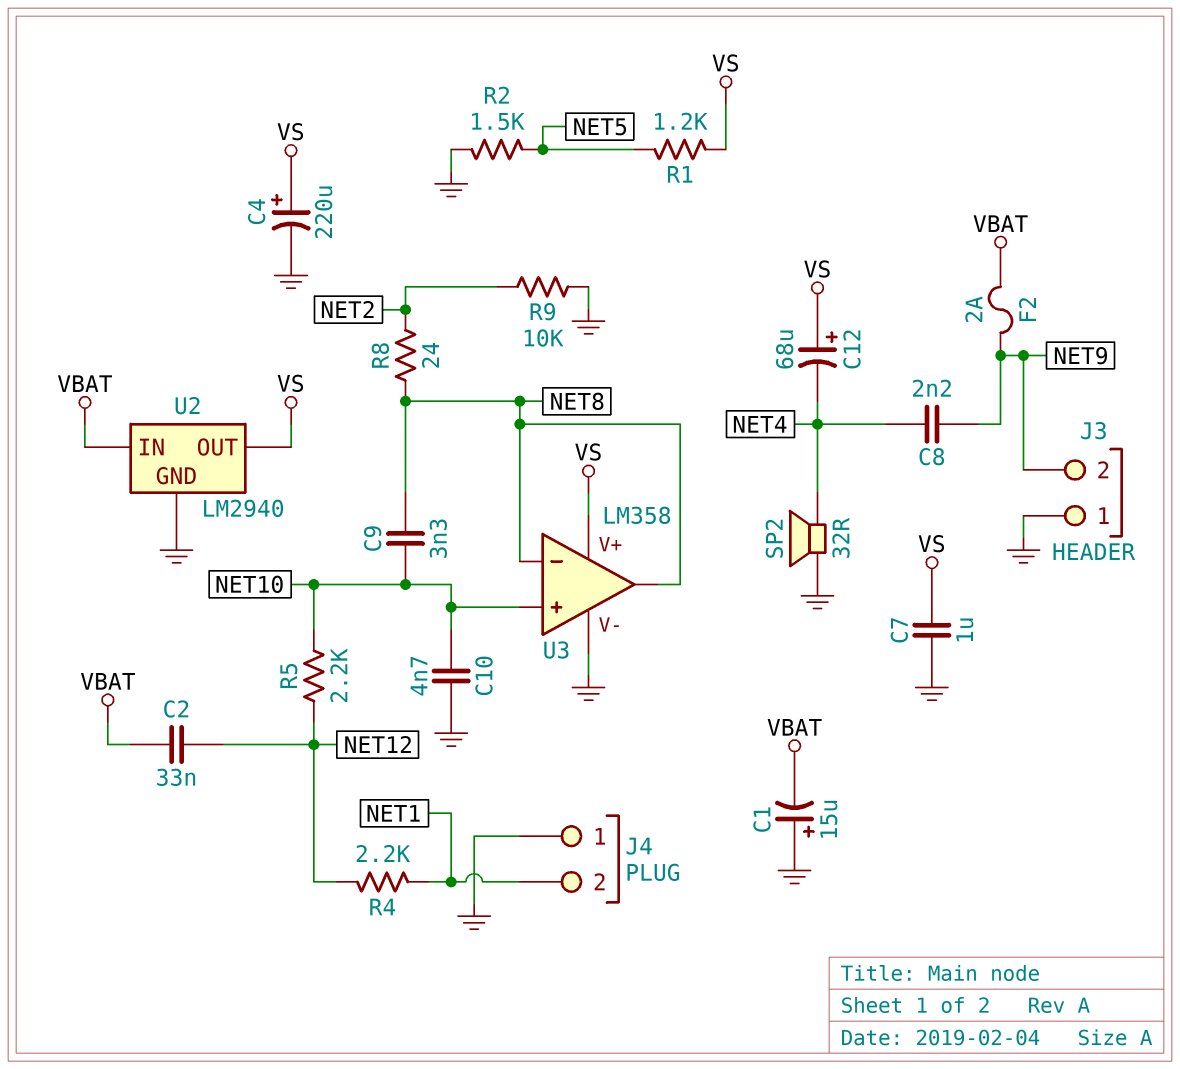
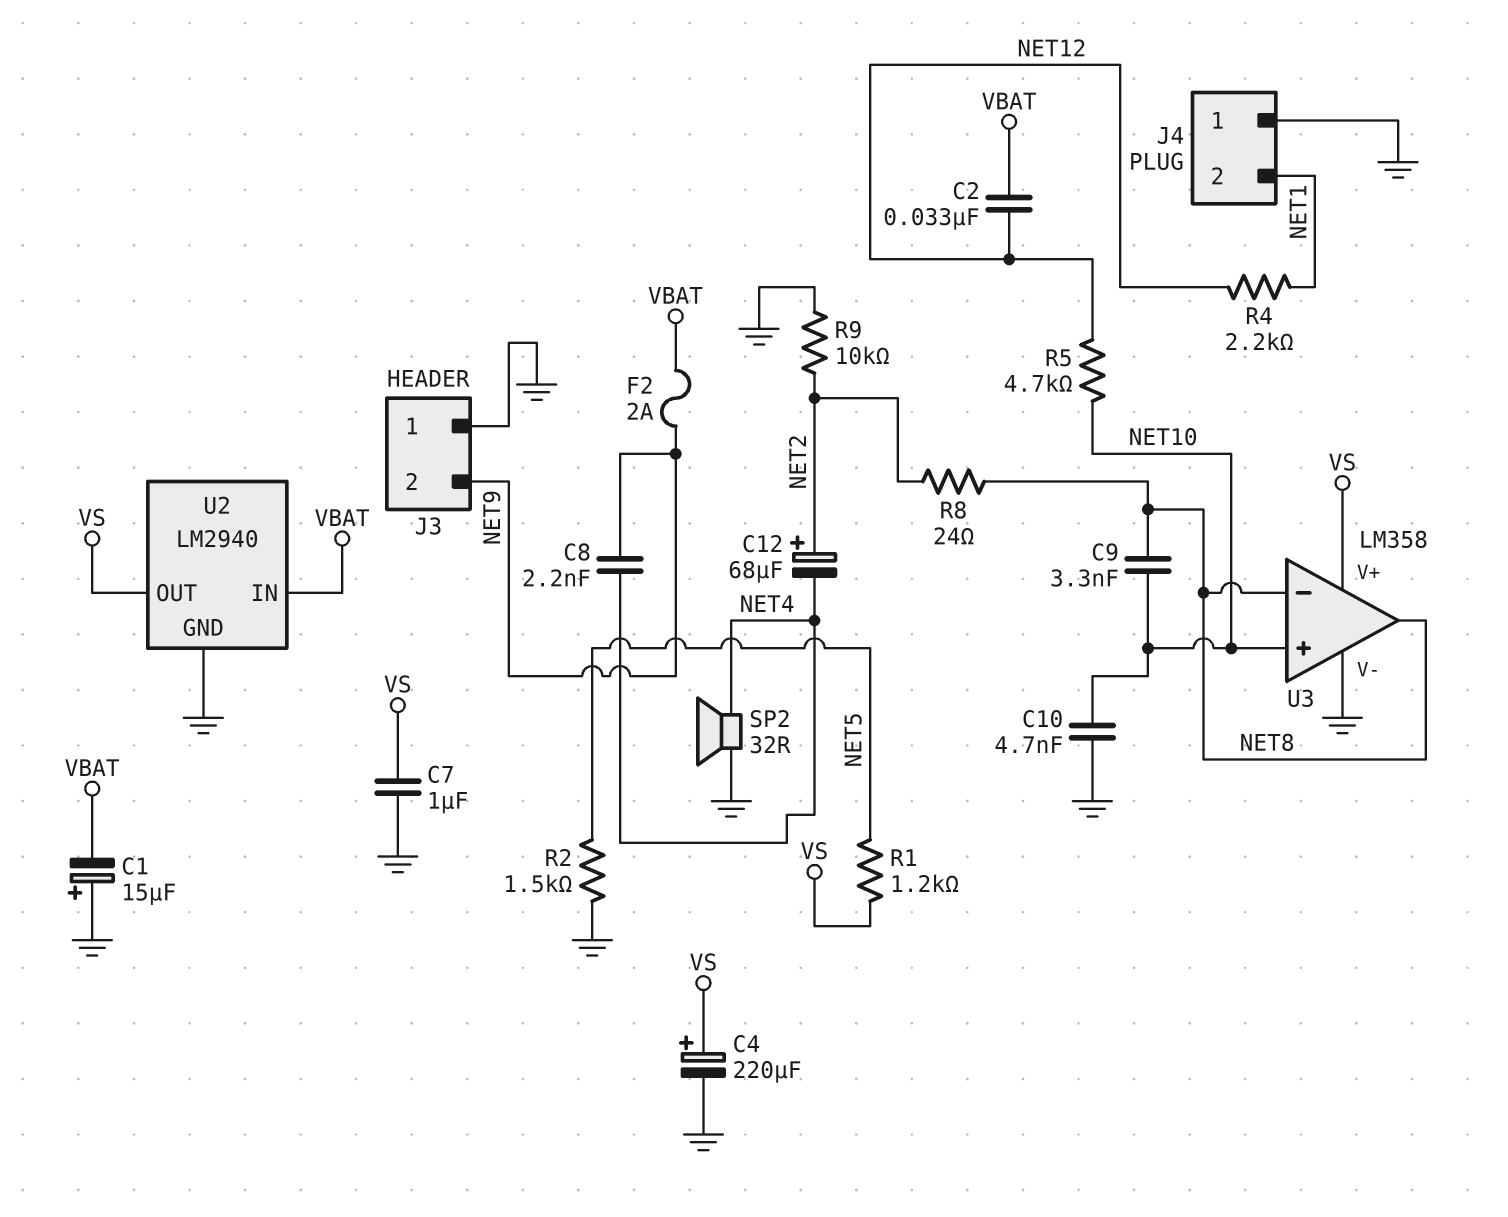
C12: 68uF (plus VS, minus NET4) -> 68uF (plus NET2, minus NET4)
R5: 2.2k (NET10, NET12) -> 4.7k (NET10, NET12)

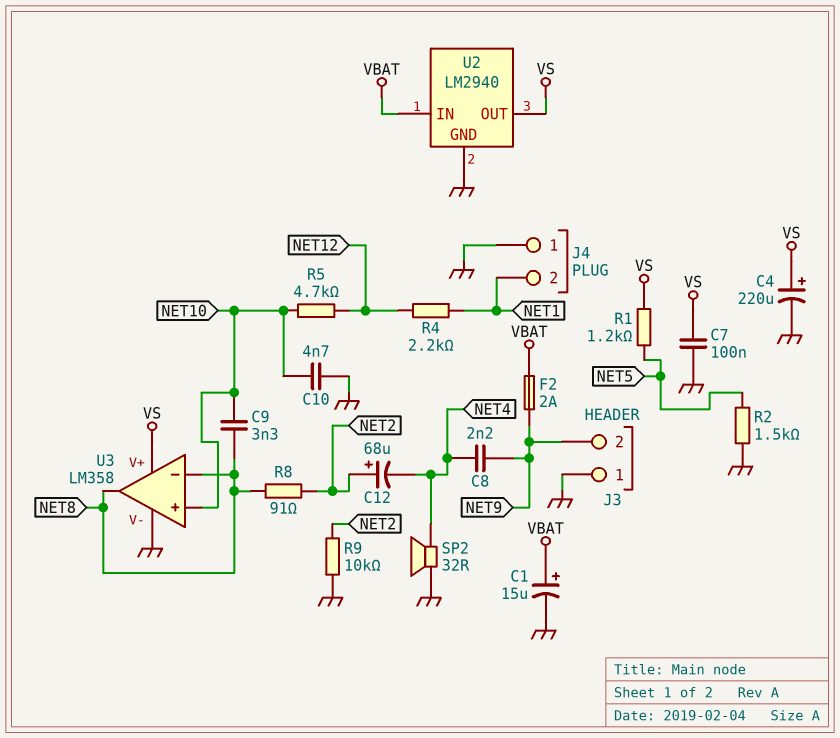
C1: 15uF (plus GND, minus VBAT) -> 15uF (plus VBAT, minus GND)
C2: 33nF (NET12, VBAT) -> none
C7: 1uF (GND, VS) -> 100nF (GND, VS)
R8: 24 (NET2, NET8) -> 91 (NET2, NET8)

